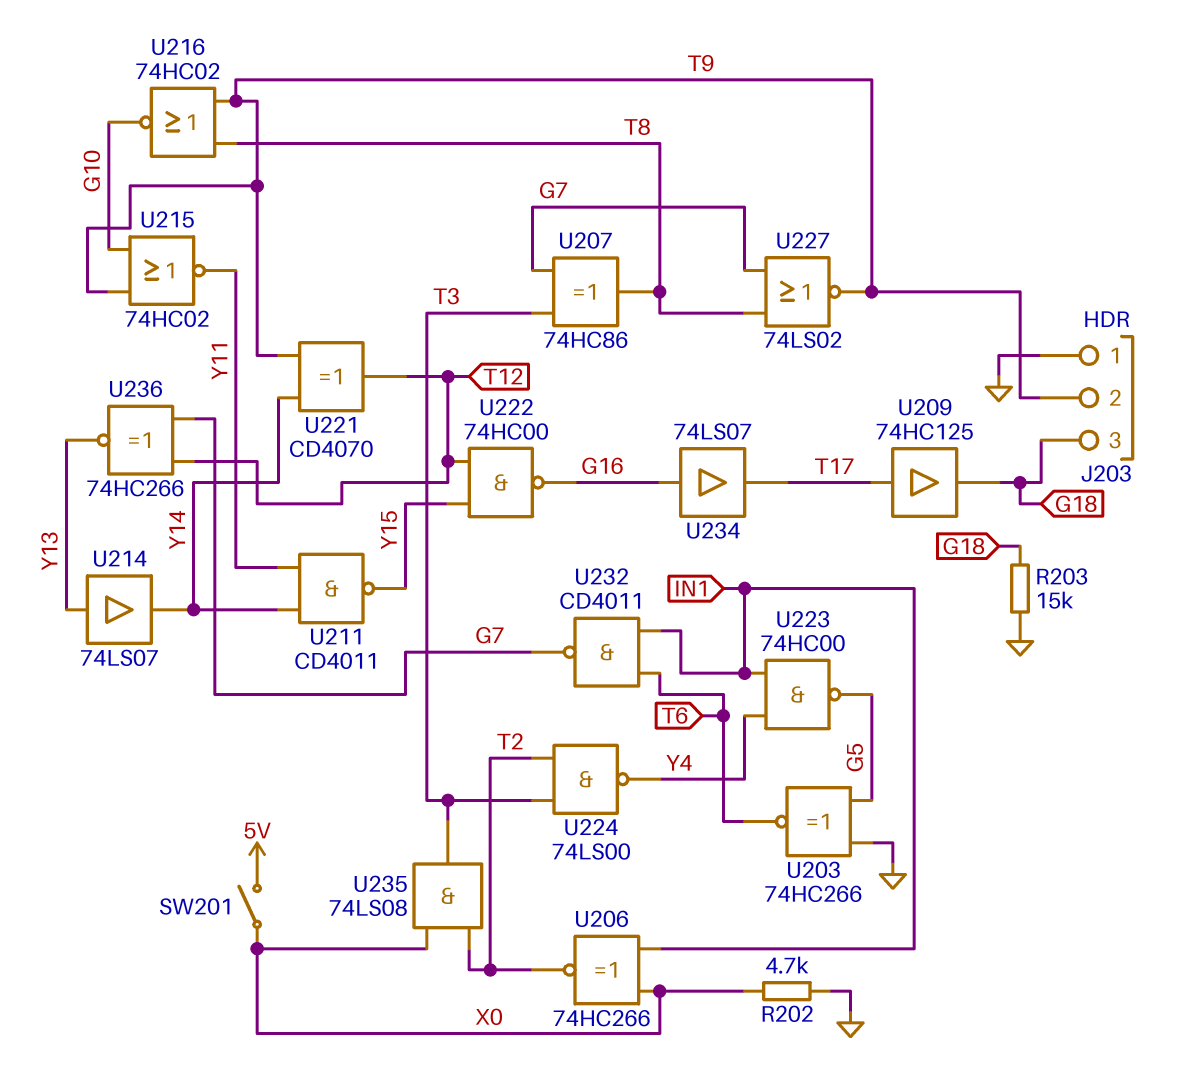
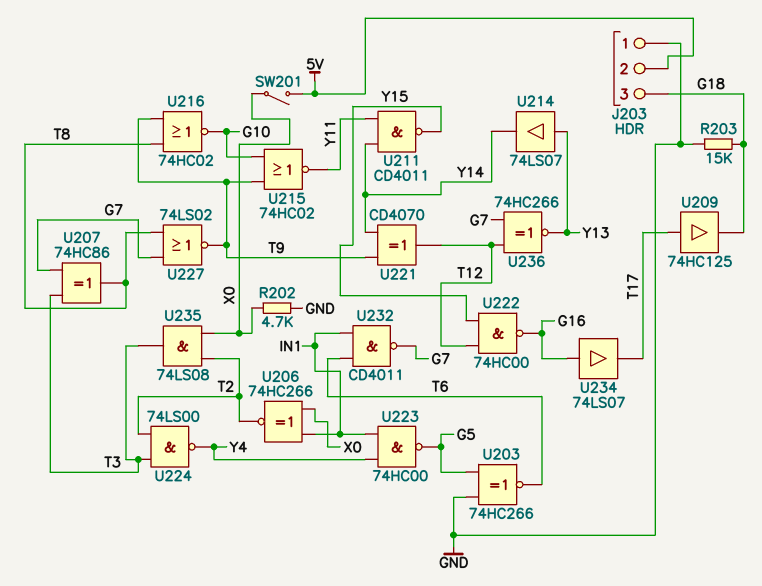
J203 pin 2: T9 -> 5V

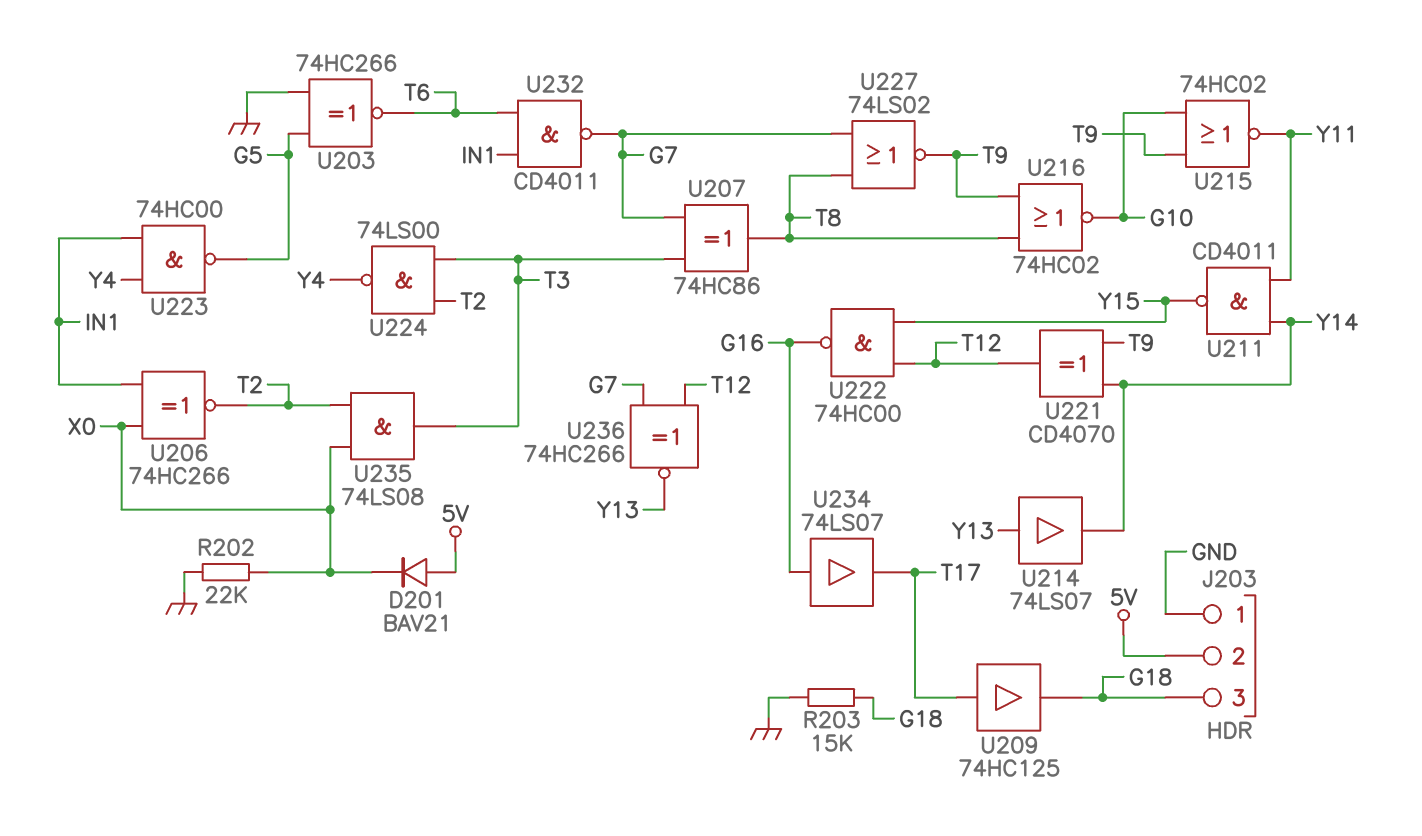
D201: none -> diode BAV21 (A 5V, K X0)
R202: 4.7k (GND, X0) -> 22k (GND, X0)
SW201: switch (5V, X0) -> none

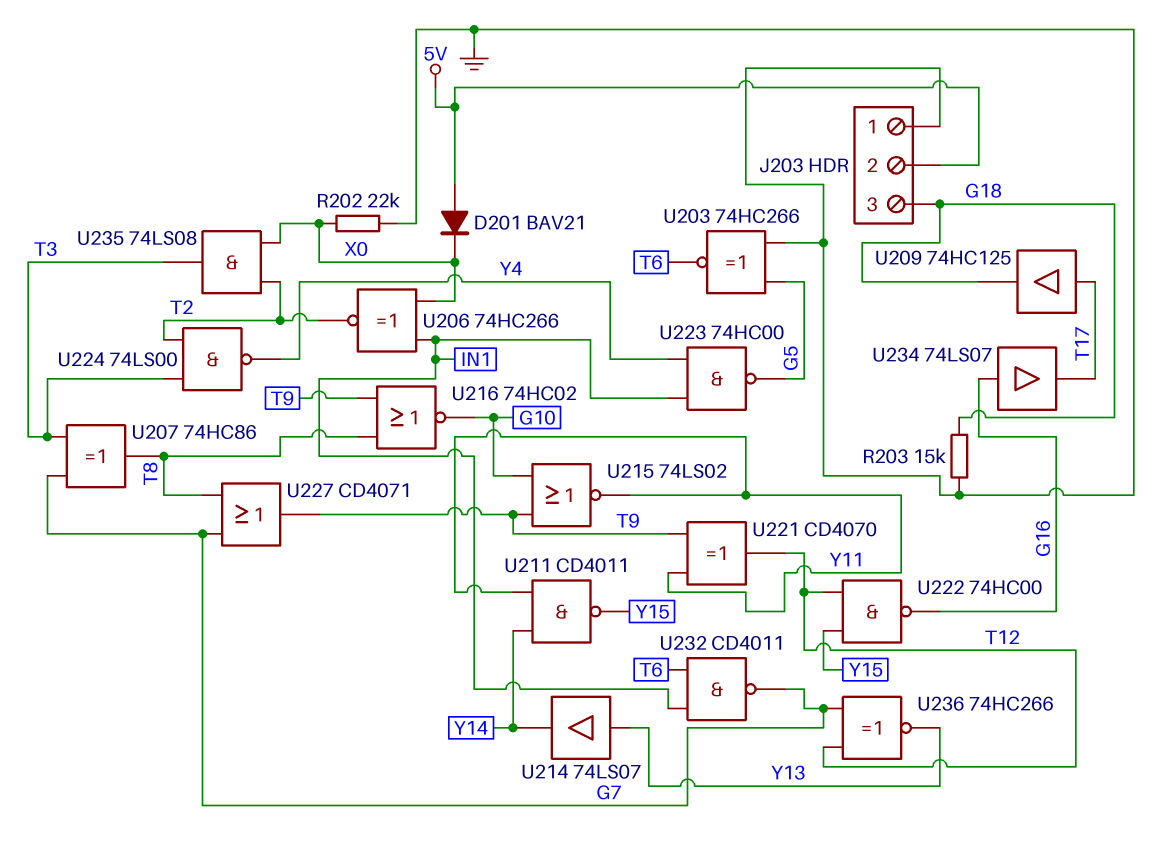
U215: NOR 74HC02 (in G10, in T9, out Y11) -> NOR 74LS02 (in G10, in T9, out Y11)
U221: XOR CD4070 (in T9, in Y14, out T12) -> XOR CD4070 (in T9, in Y11, out T12)
U227: NOR 74LS02 (in G7, in T8, out T9) -> OR CD4071 (in G7, in T8, out T9)

